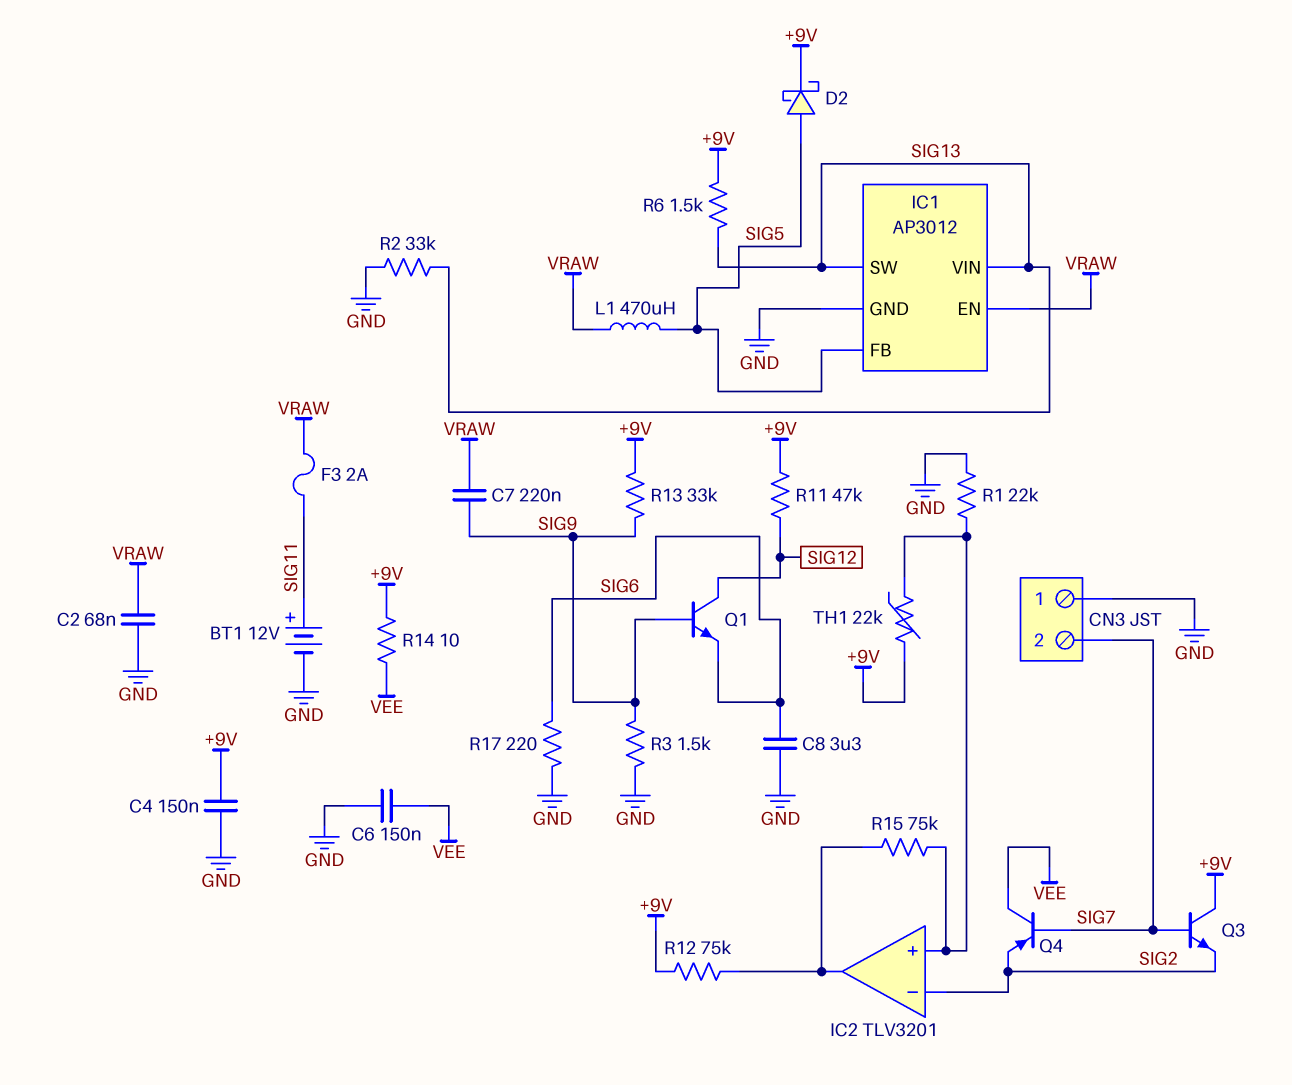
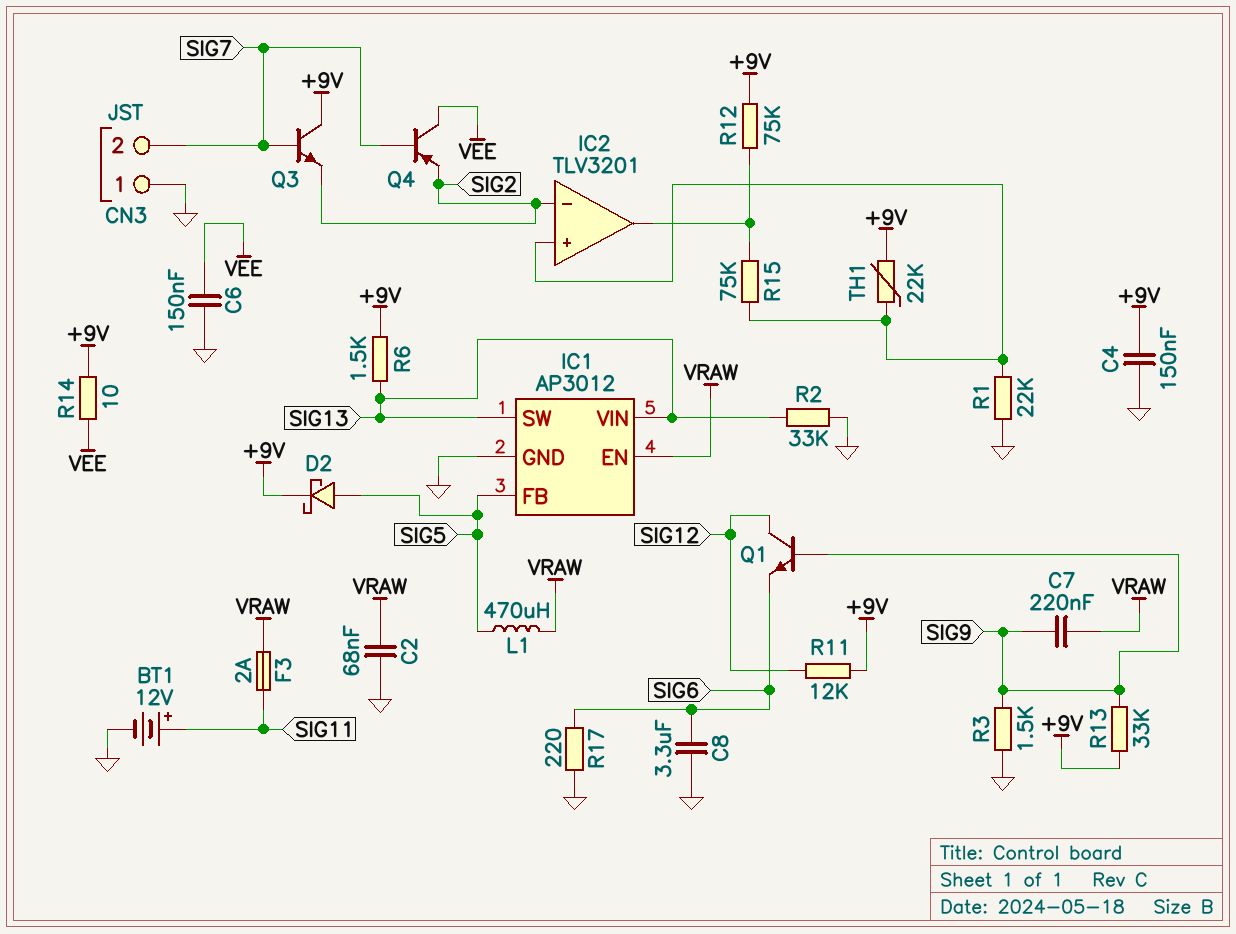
R11: 47k (+9V, SIG12) -> 12k (+9V, SIG12)

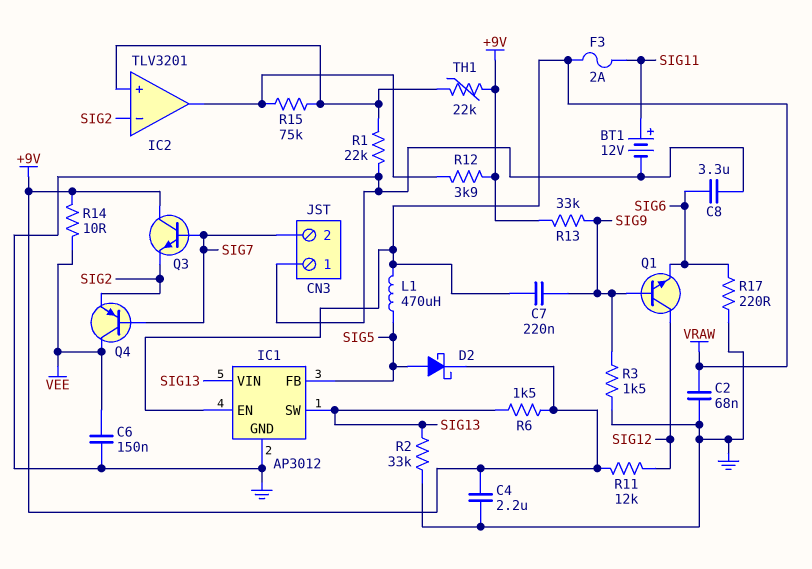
C4: 150nF (+9V, GND) -> 2.2uF (+9V, GND)
R12: 75k (+9V, IC2/out) -> 3.9k (+9V, IC2/out)

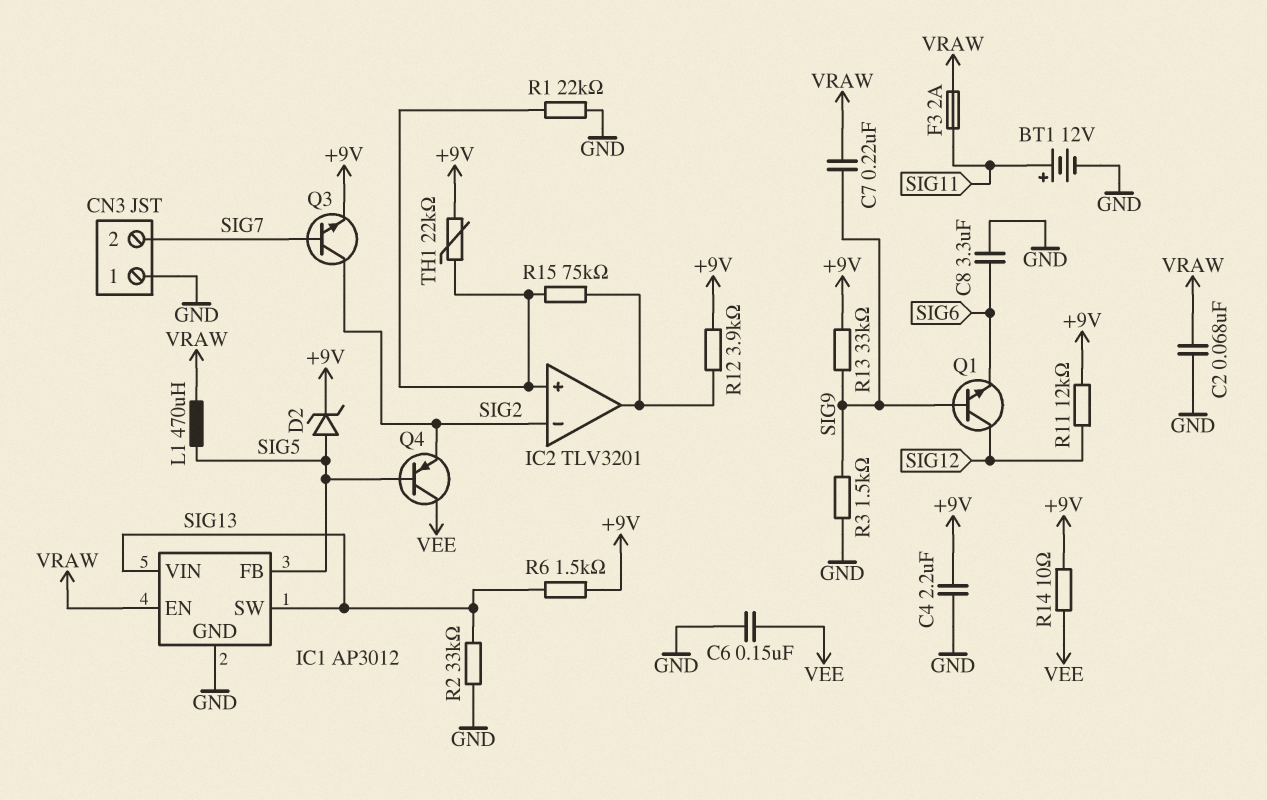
D2: schottky (A SIG5, K +9V) -> zener (A SIG5, K +9V)
Q3: NPN (B SIG7, C +9V, E SIG2) -> NPN (B SIG7, C SIG2, E +9V)
Q4: PNP (B SIG7, C VEE, E SIG2) -> PNP (B SIG5, C VEE, E SIG2)
R17: 220 (GND, SIG6) -> none

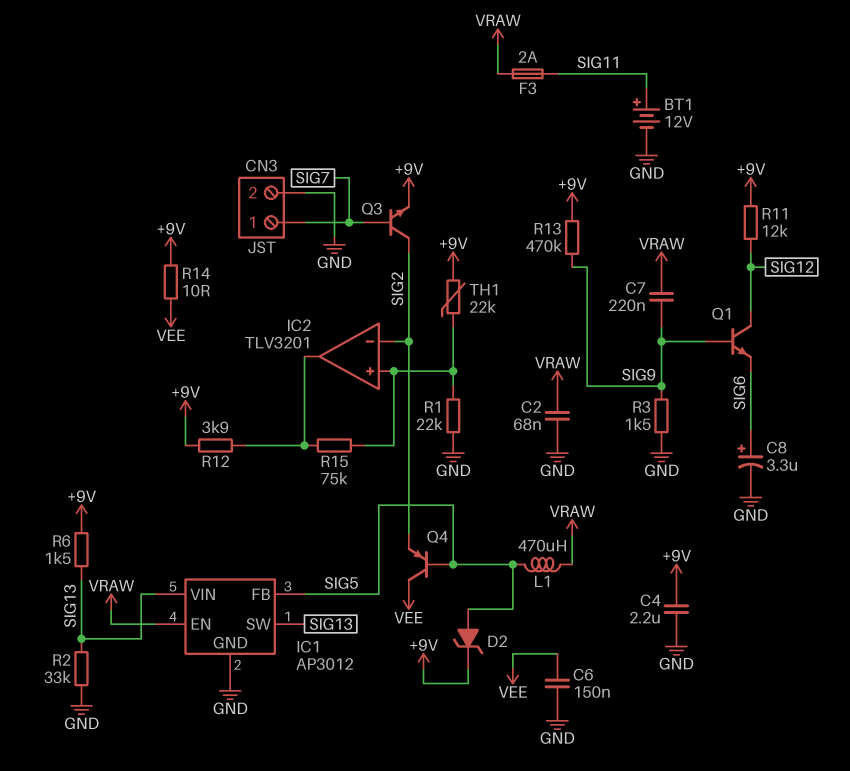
C8: 3.3uF (GND, SIG6) -> 3.3uF (plus SIG6, minus GND)
CN3 pin 1: GND -> SIG7
CN3 pin 2: SIG7 -> GND
R13: 33k (+9V, SIG9) -> 470k (+9V, SIG9)

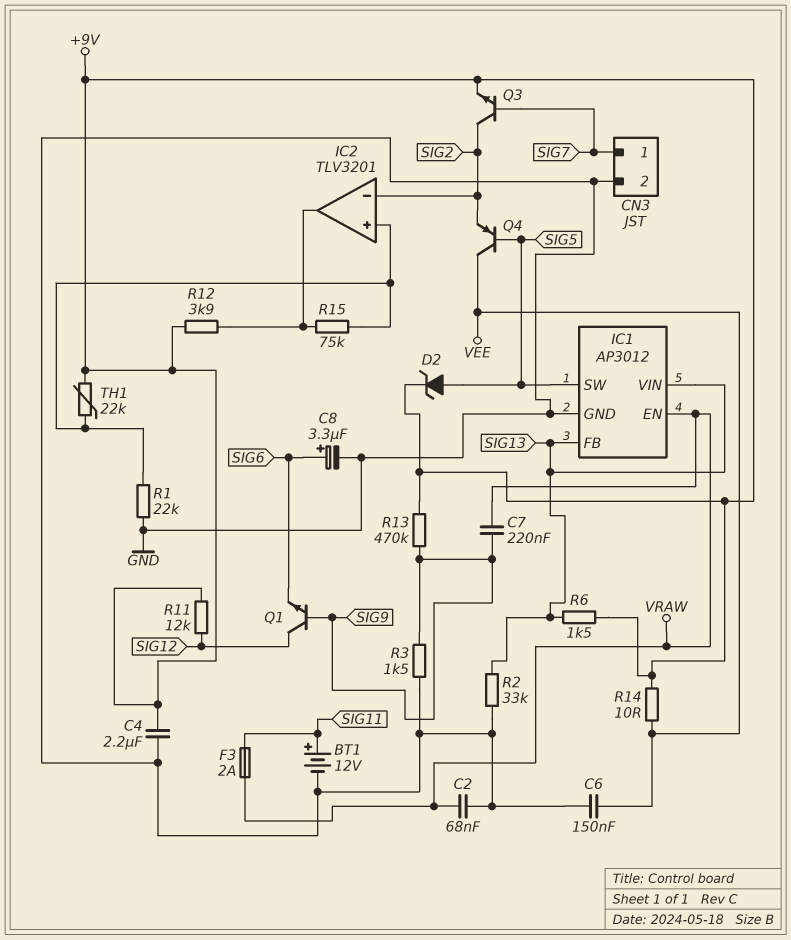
IC1 pin FB: SIG5 -> SIG13
IC1 pin SW: SIG13 -> SIG5
L1: 470uH (SIG5, VRAW) -> none

